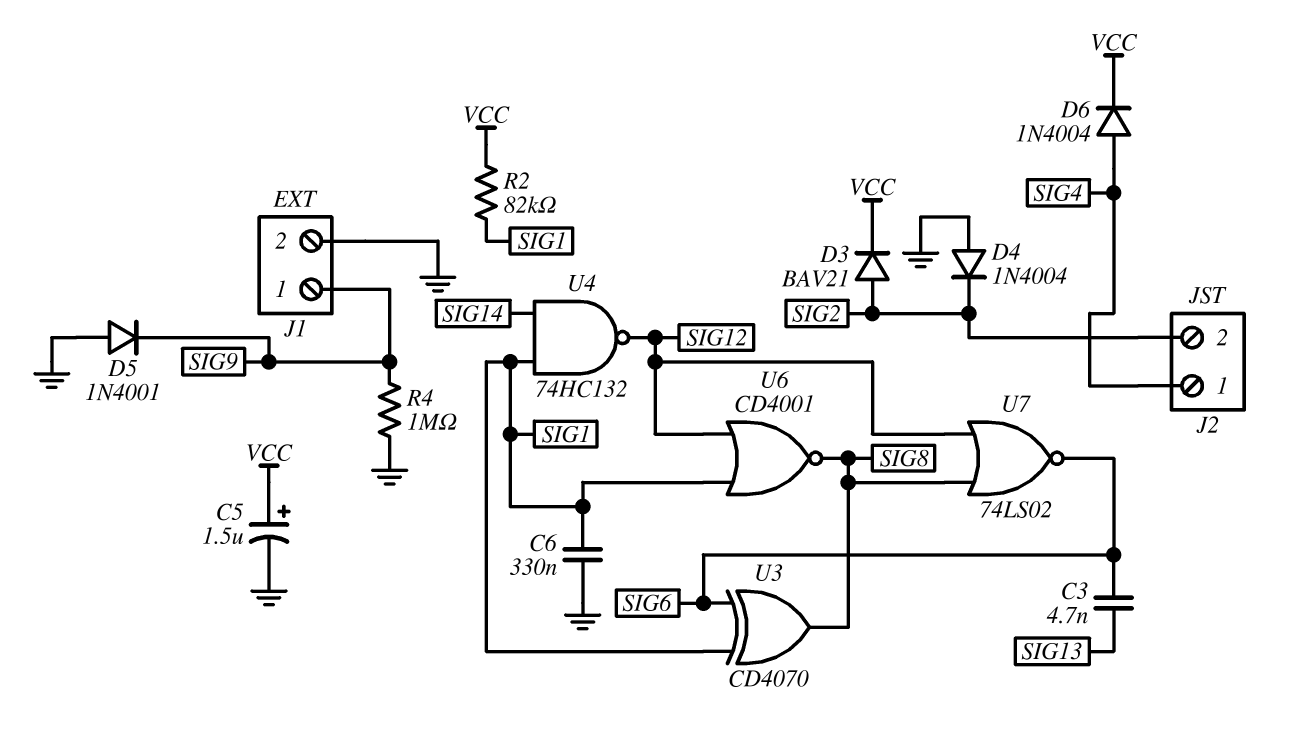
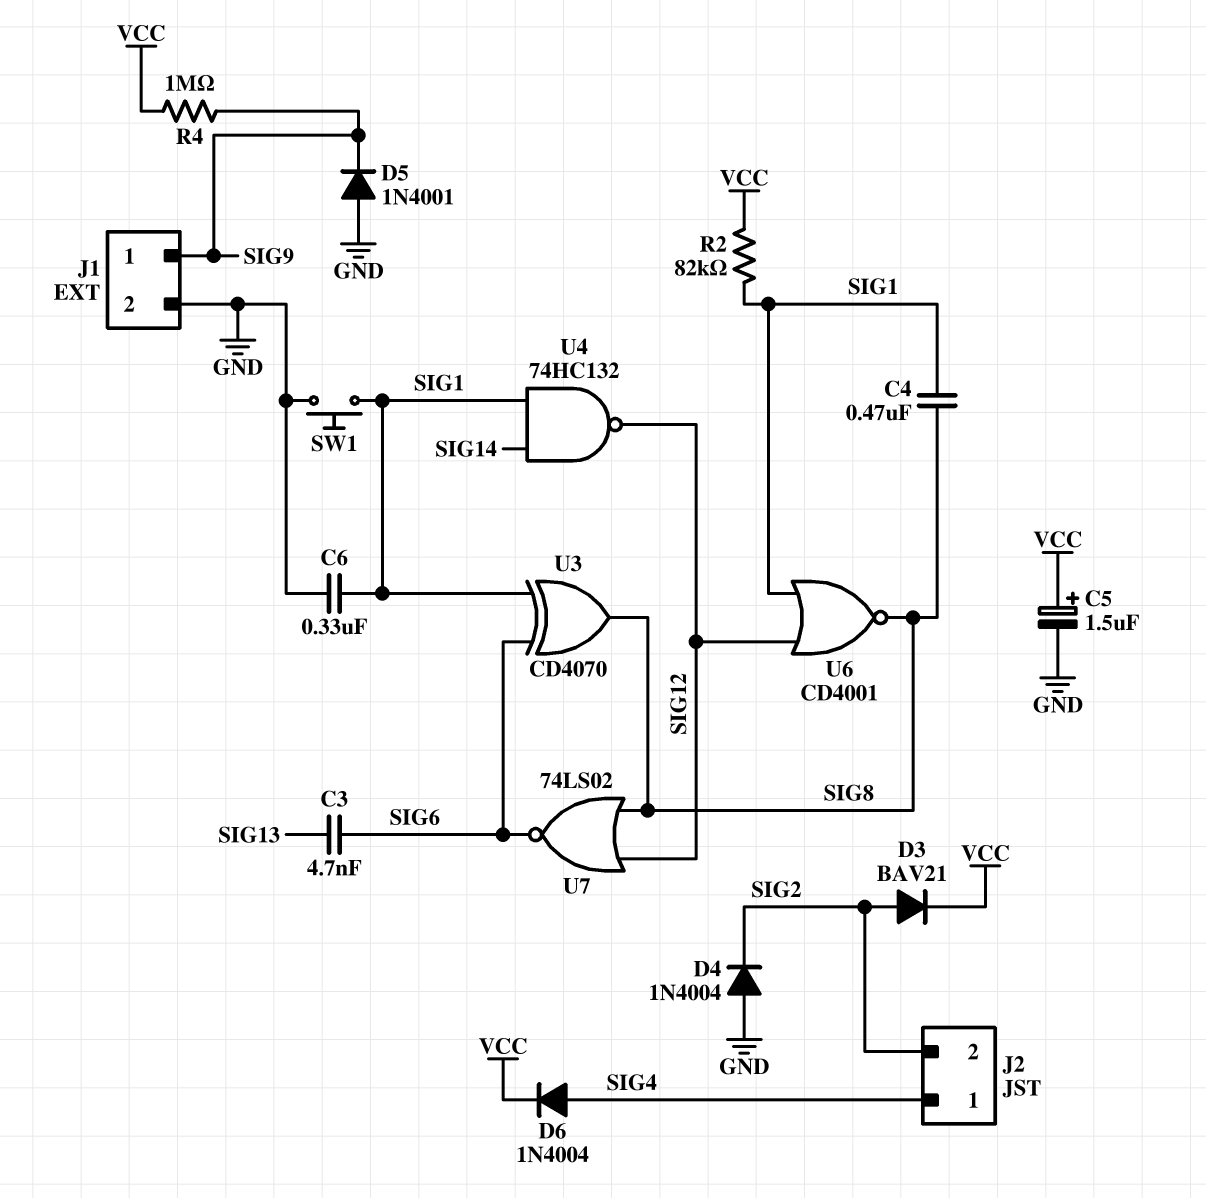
C4: none -> 470nF (SIG1, SIG8)
R4: 1M (GND, SIG9) -> 1M (SIG9, VCC)
SW1: none -> button (GND, SIG1)

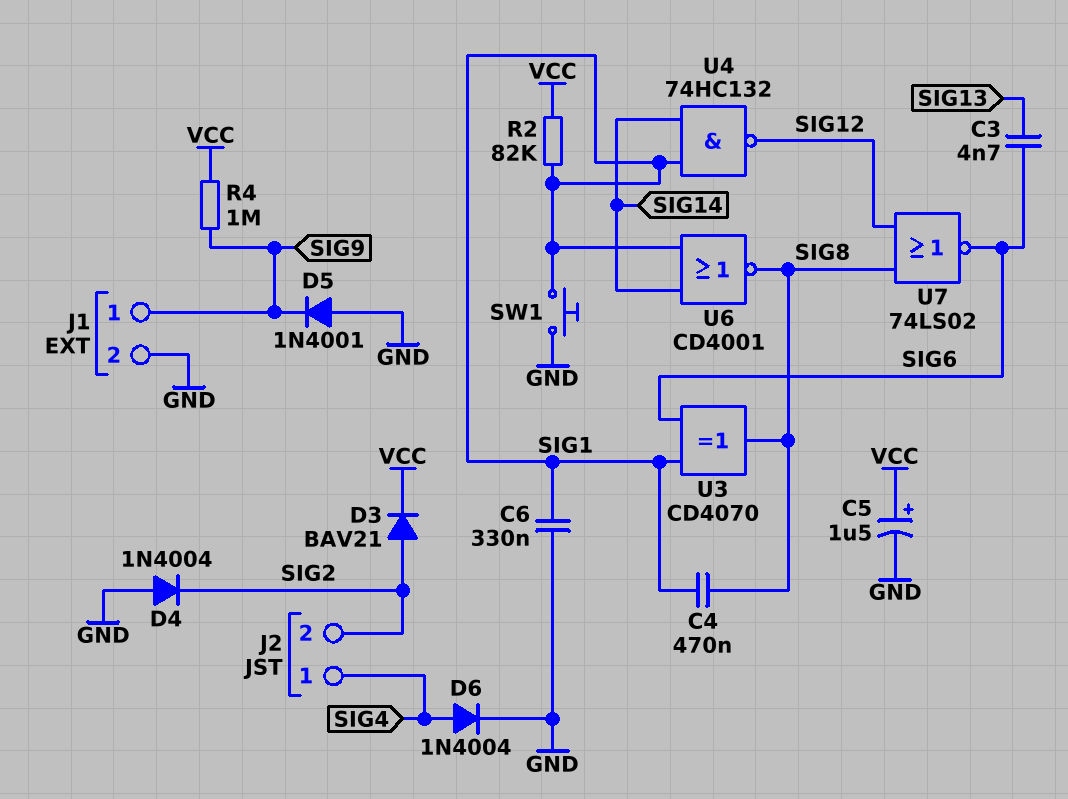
D6: diode 1N4004 (A SIG4, K VCC) -> diode 1N4004 (A SIG4, K GND)
U6: NOR CD4001 (in SIG1, in SIG12, out SIG8) -> NOR CD4001 (in SIG1, in SIG14, out SIG8)

